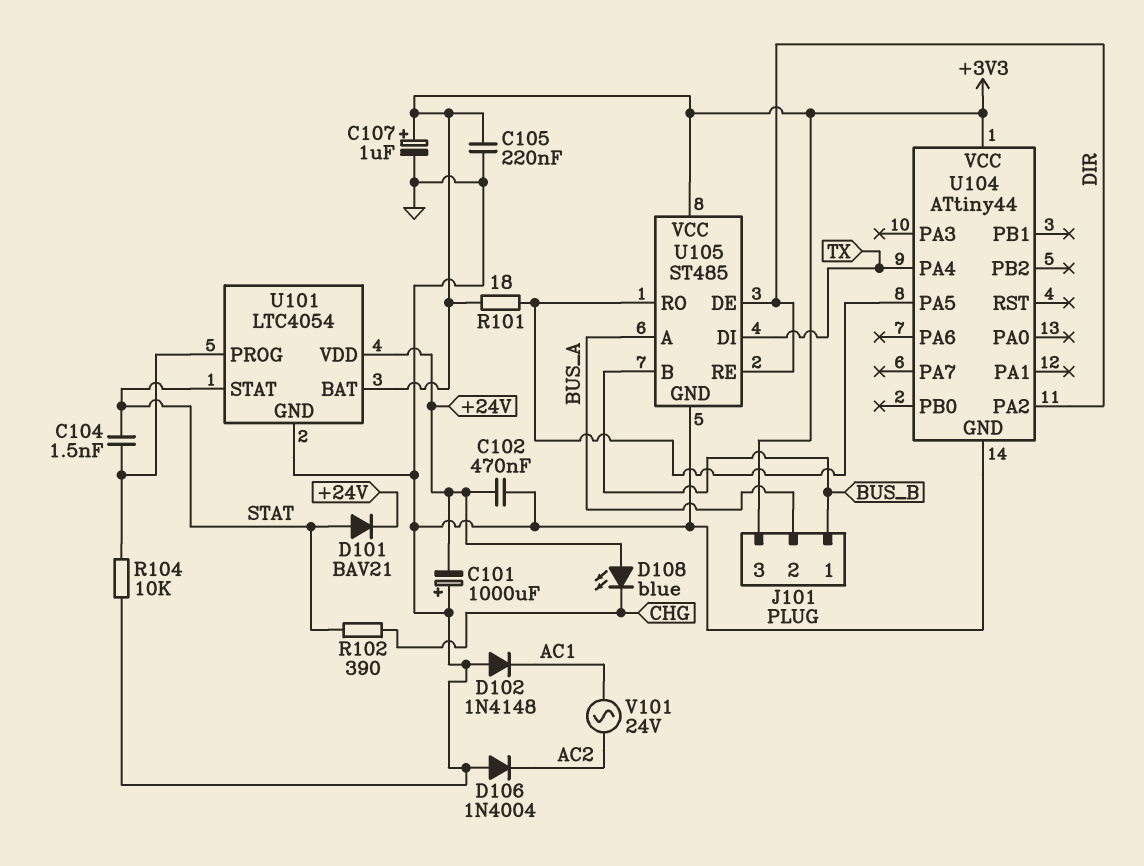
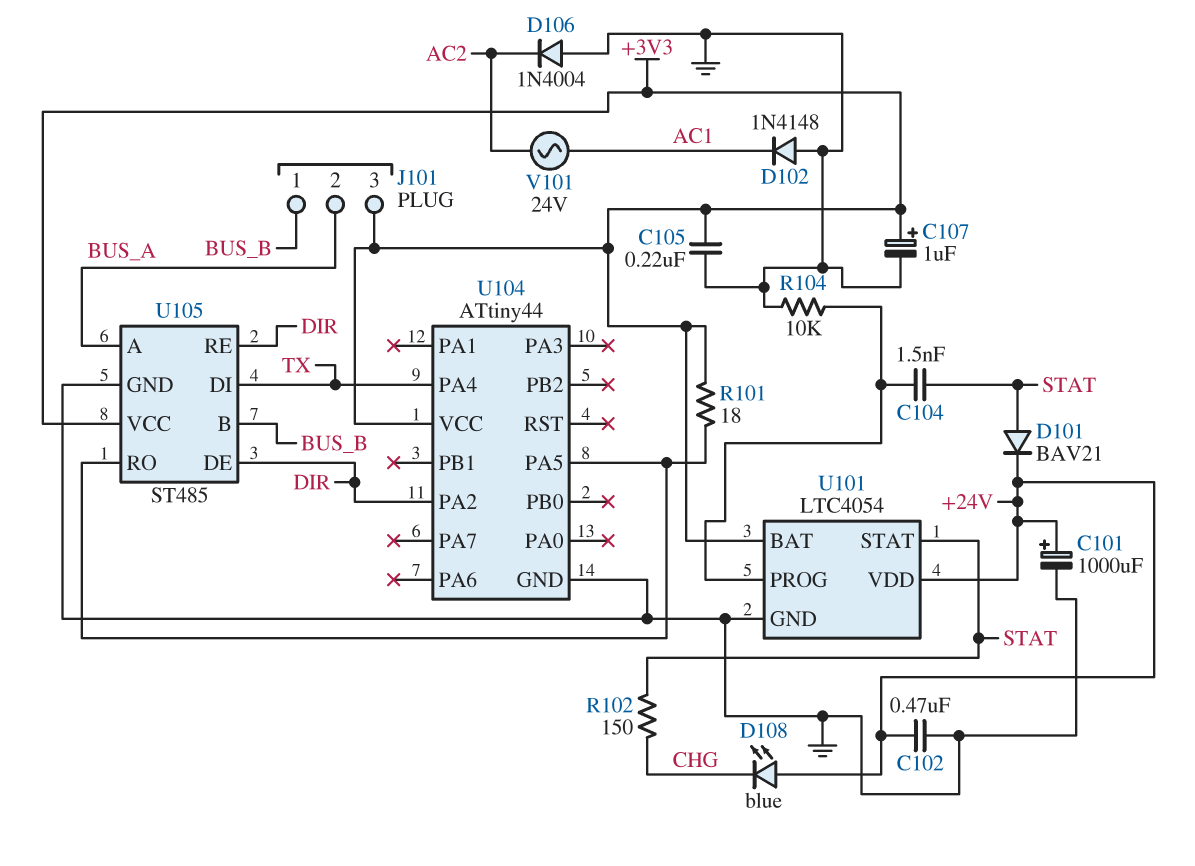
C101: 1000uF (plus GND, minus +24V) -> 1000uF (plus +24V, minus GND)
R102: 390 (CHG, STAT) -> 150 (CHG, STAT)

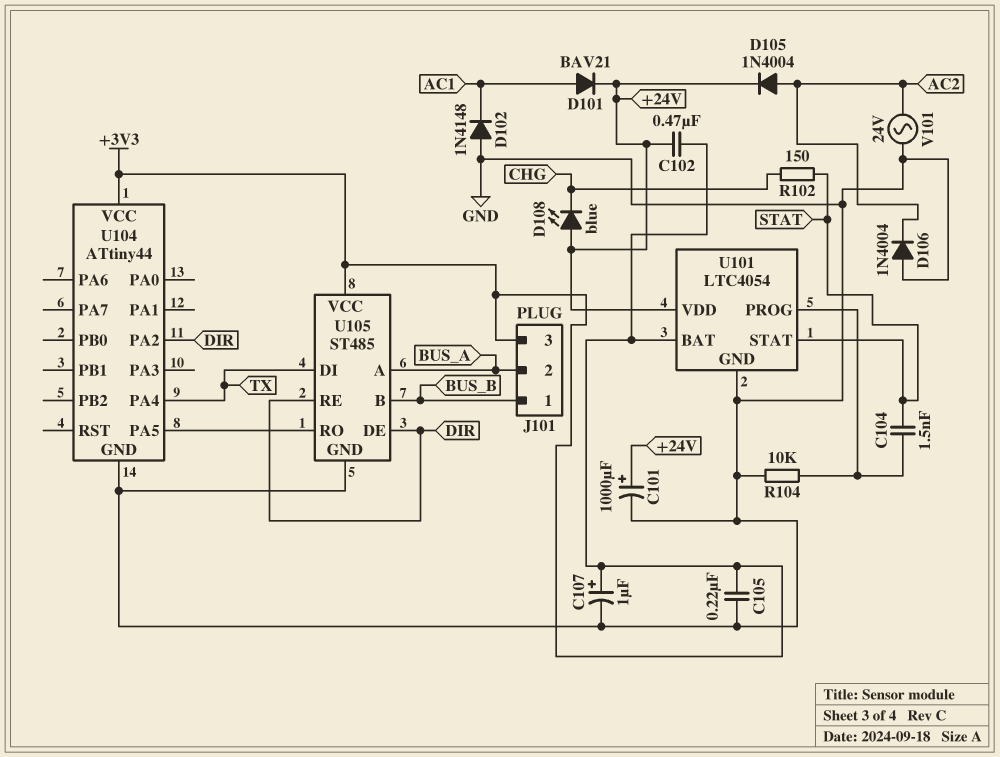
C102: 470nF (+24V, GND) -> 470nF (+3V3, +24V)
D101: diode BAV21 (A STAT, K +24V) -> diode BAV21 (A AC1, K +24V)
D105: none -> diode 1N4004 (A AC2, K +24V)
R101: 18 (+3V3, U104/PA5) -> none
V101: AC 24V (AC1, AC2) -> AC 24V (AC2, GND)

